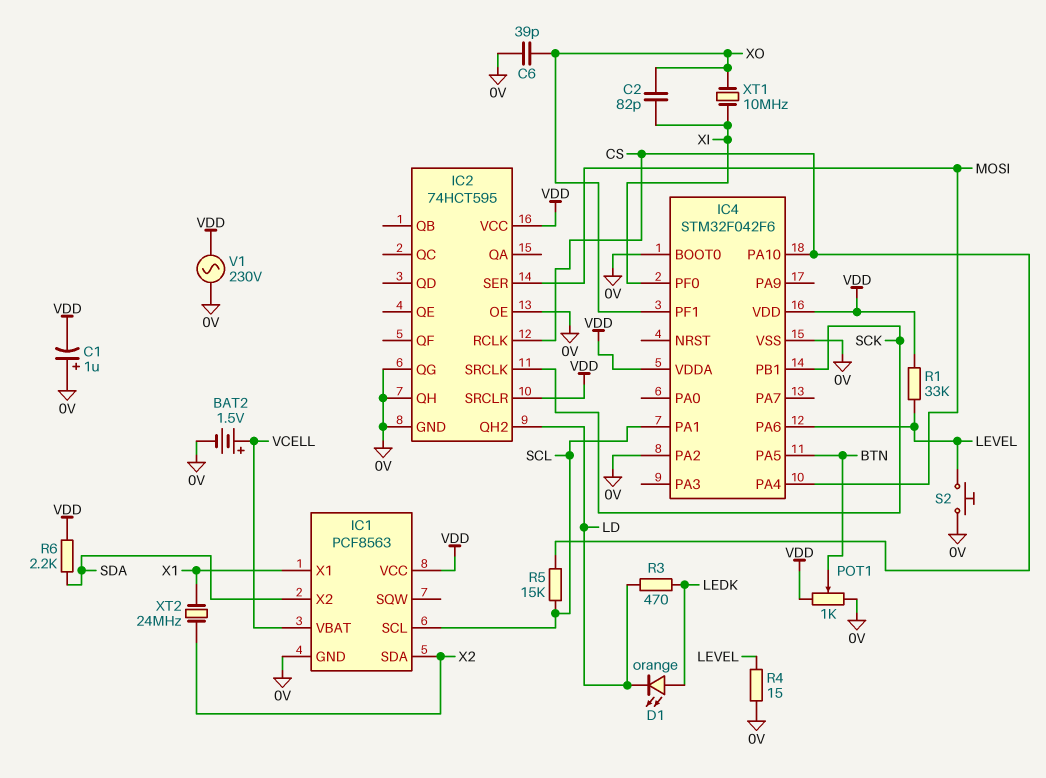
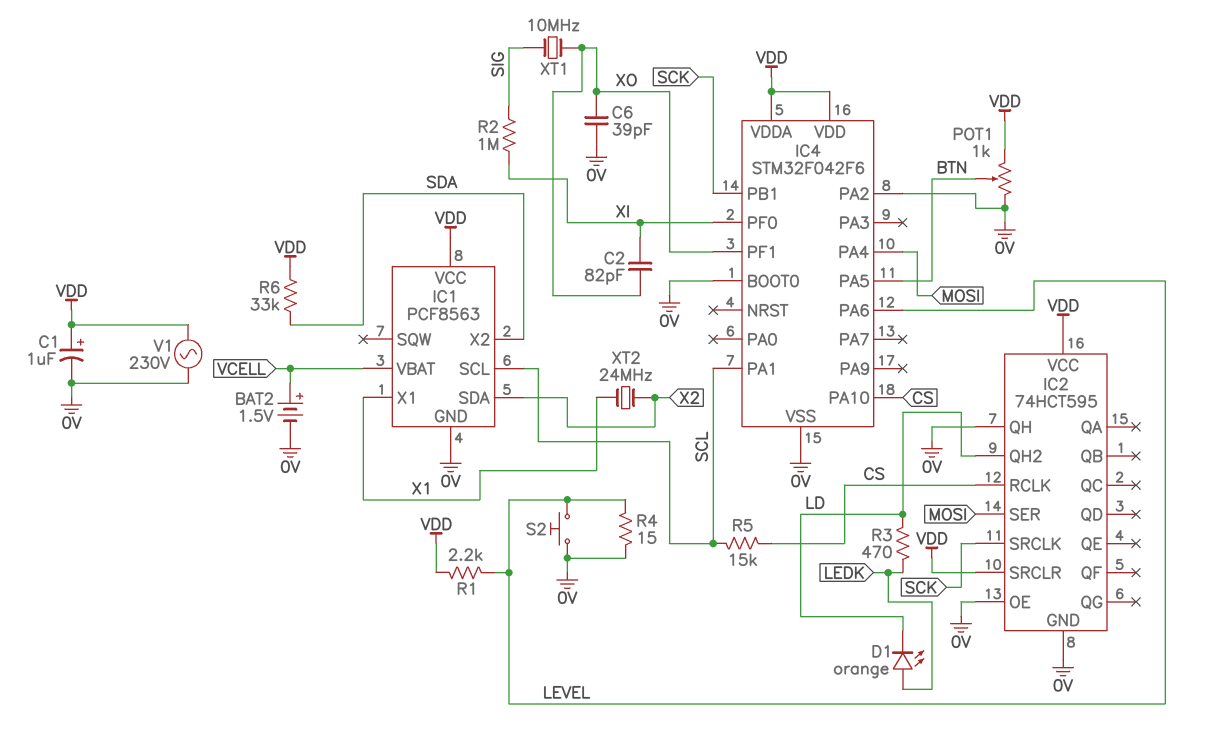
C1: 1uF (plus 0V, minus VDD) -> 1uF (plus VDD, minus 0V)
IC2 pin QG: 0V -> none
R1: 33k (LEVEL, VDD) -> 2.2k (LEVEL, VDD)
R2: none -> 1M (SIG, XI)
R6: 2.2k (SDA, VDD) -> 33k (SDA, VDD)
XT1: 10MHz (XI, XO) -> 10MHz (SIG, XO)

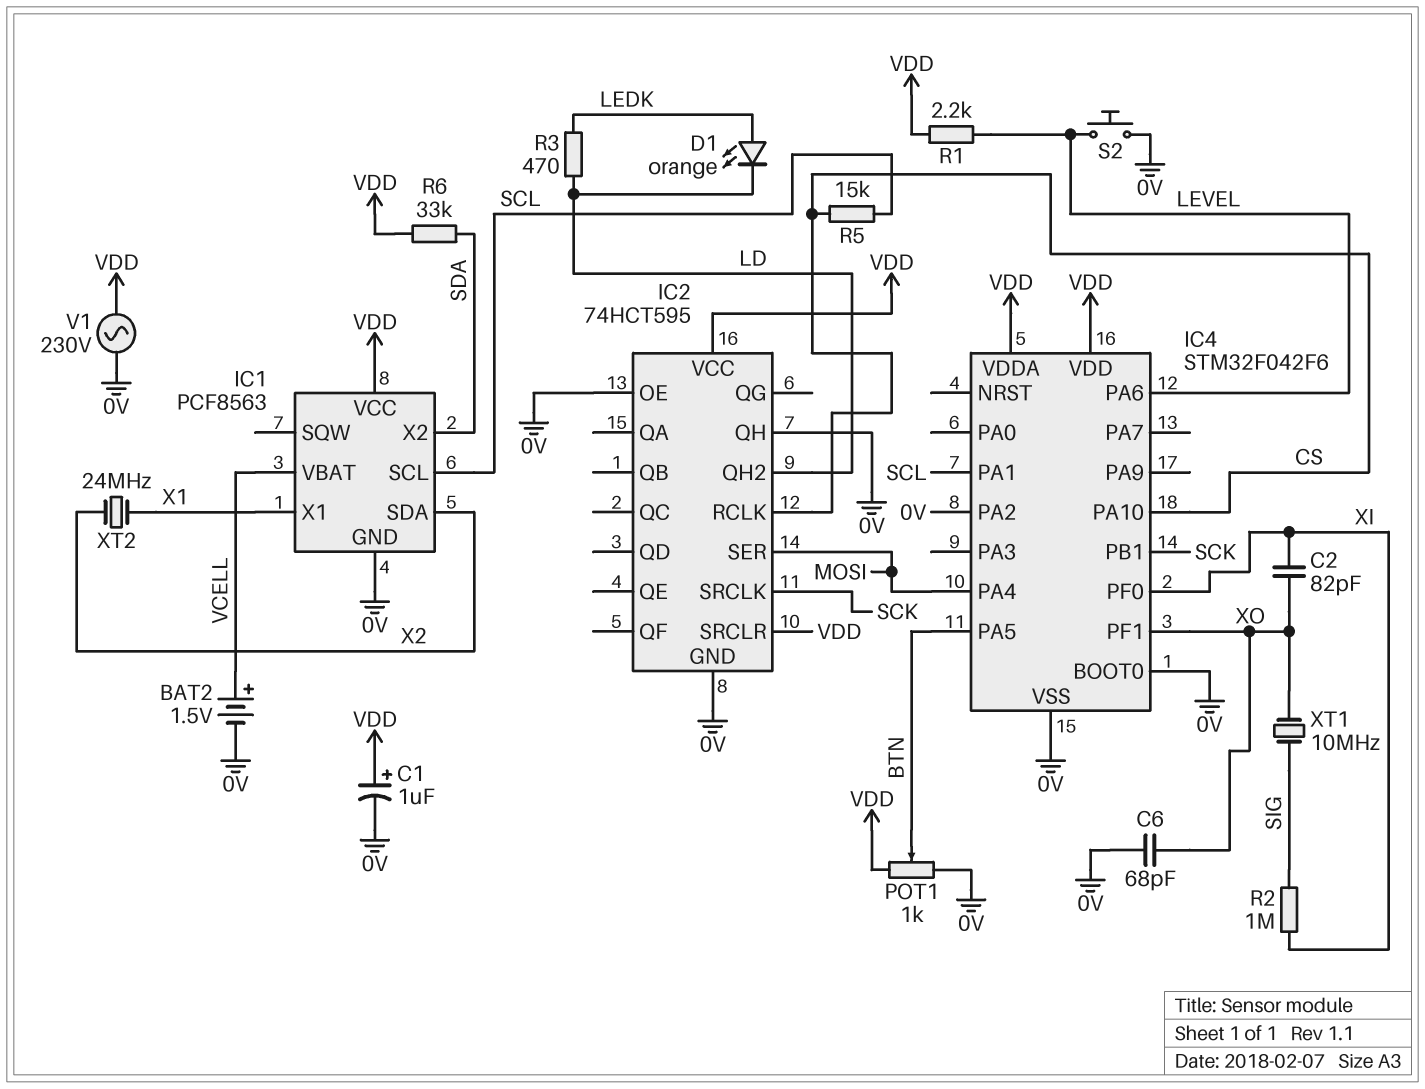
C6: 39pF (0V, XO) -> 68pF (0V, XO)
R4: 15 (0V, LEVEL) -> none

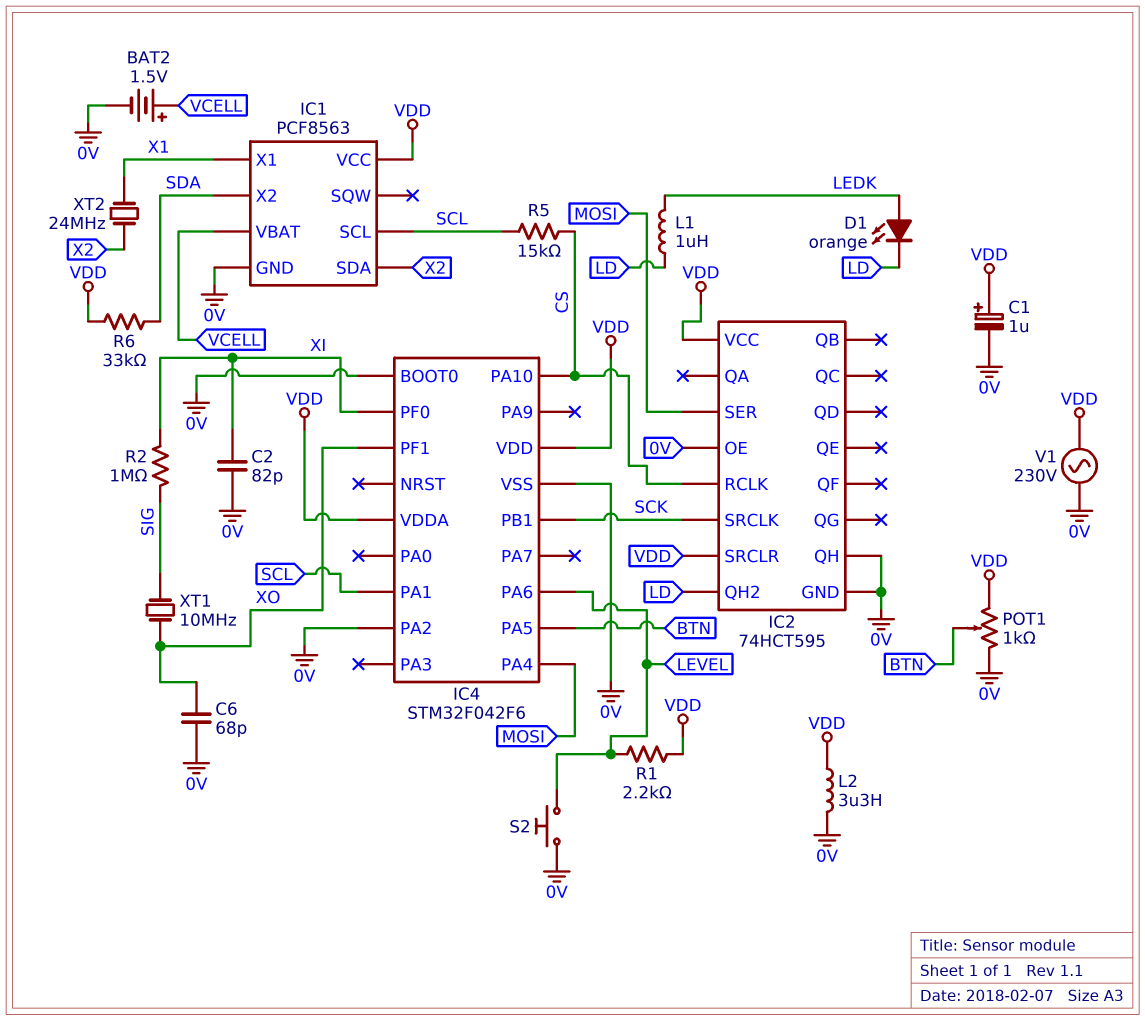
C2: 82pF (XI, XO) -> 82pF (0V, XI)
L1: none -> 1uH (LD, LEDK)
L2: none -> 3.3uH (0V, VDD)
R3: 470 (LD, LEDK) -> none

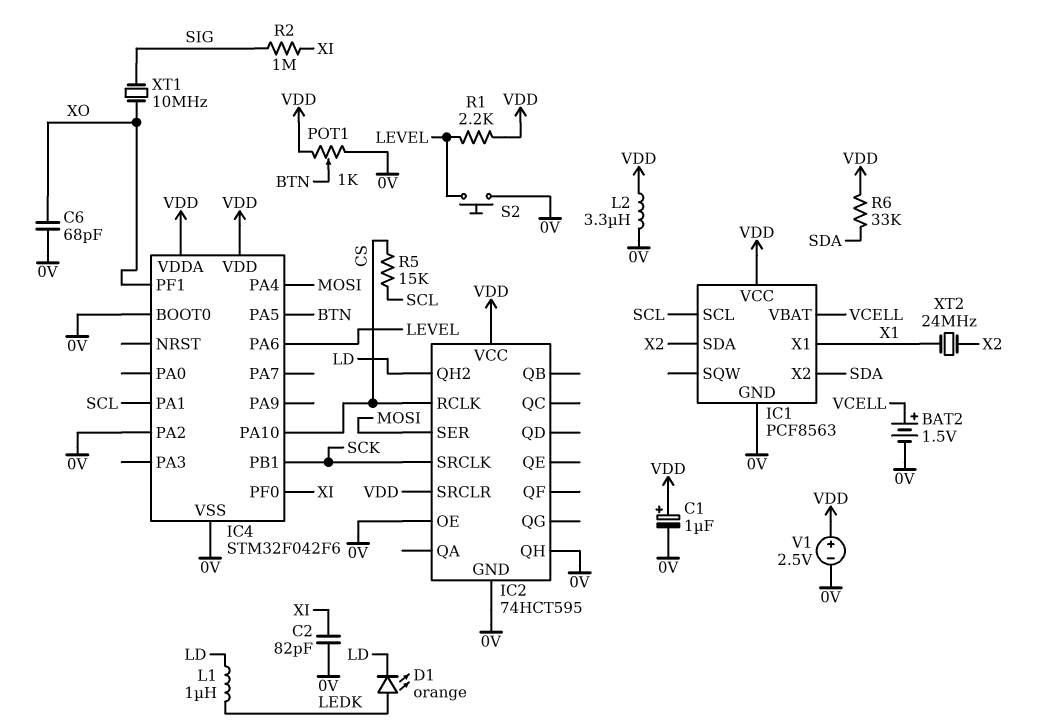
V1: AC 230V (0V, VDD) -> 2.5V (plus VDD, minus 0V)

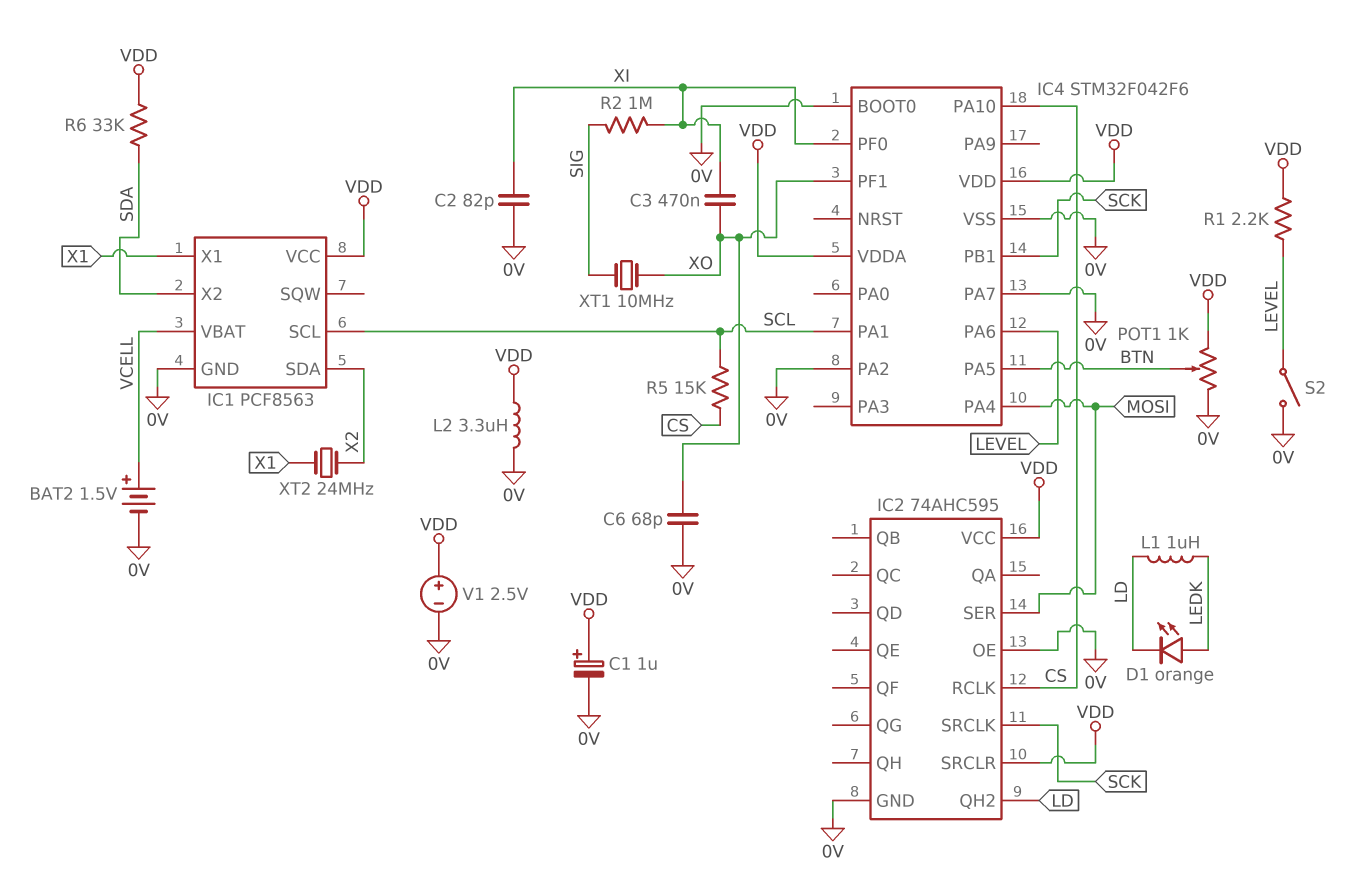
C3: none -> 470nF (XI, XO)
IC2: 74HCT595 -> 74AHC595
IC2 pin QH: 0V -> none
IC4 pin PA7: none -> 0V
S2: button (0V, LEVEL) -> switch (0V, LEVEL)

